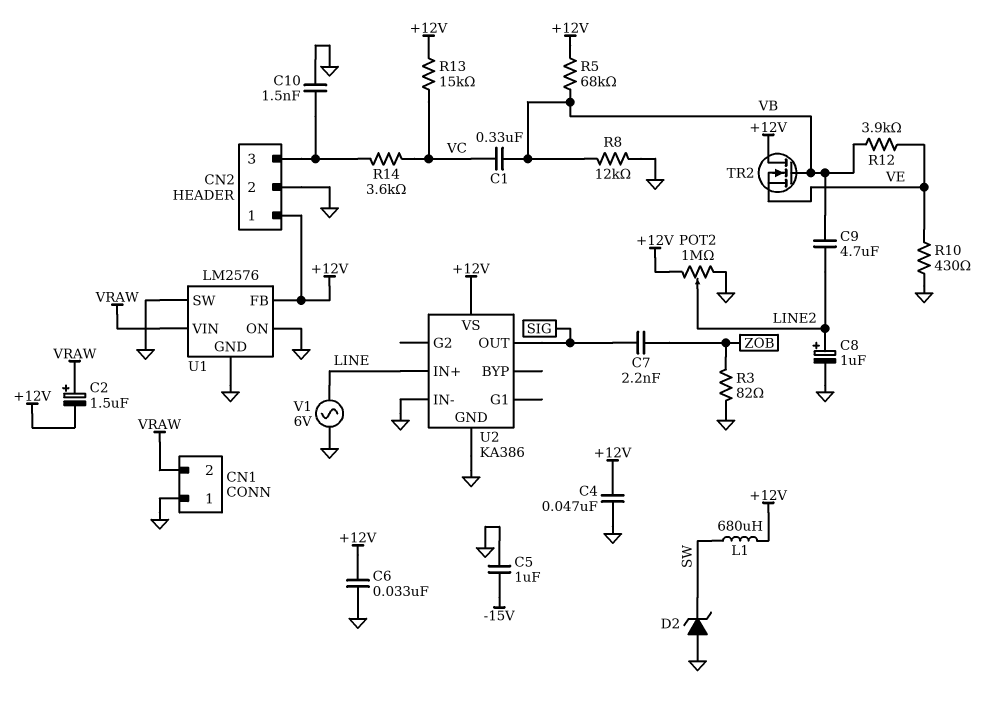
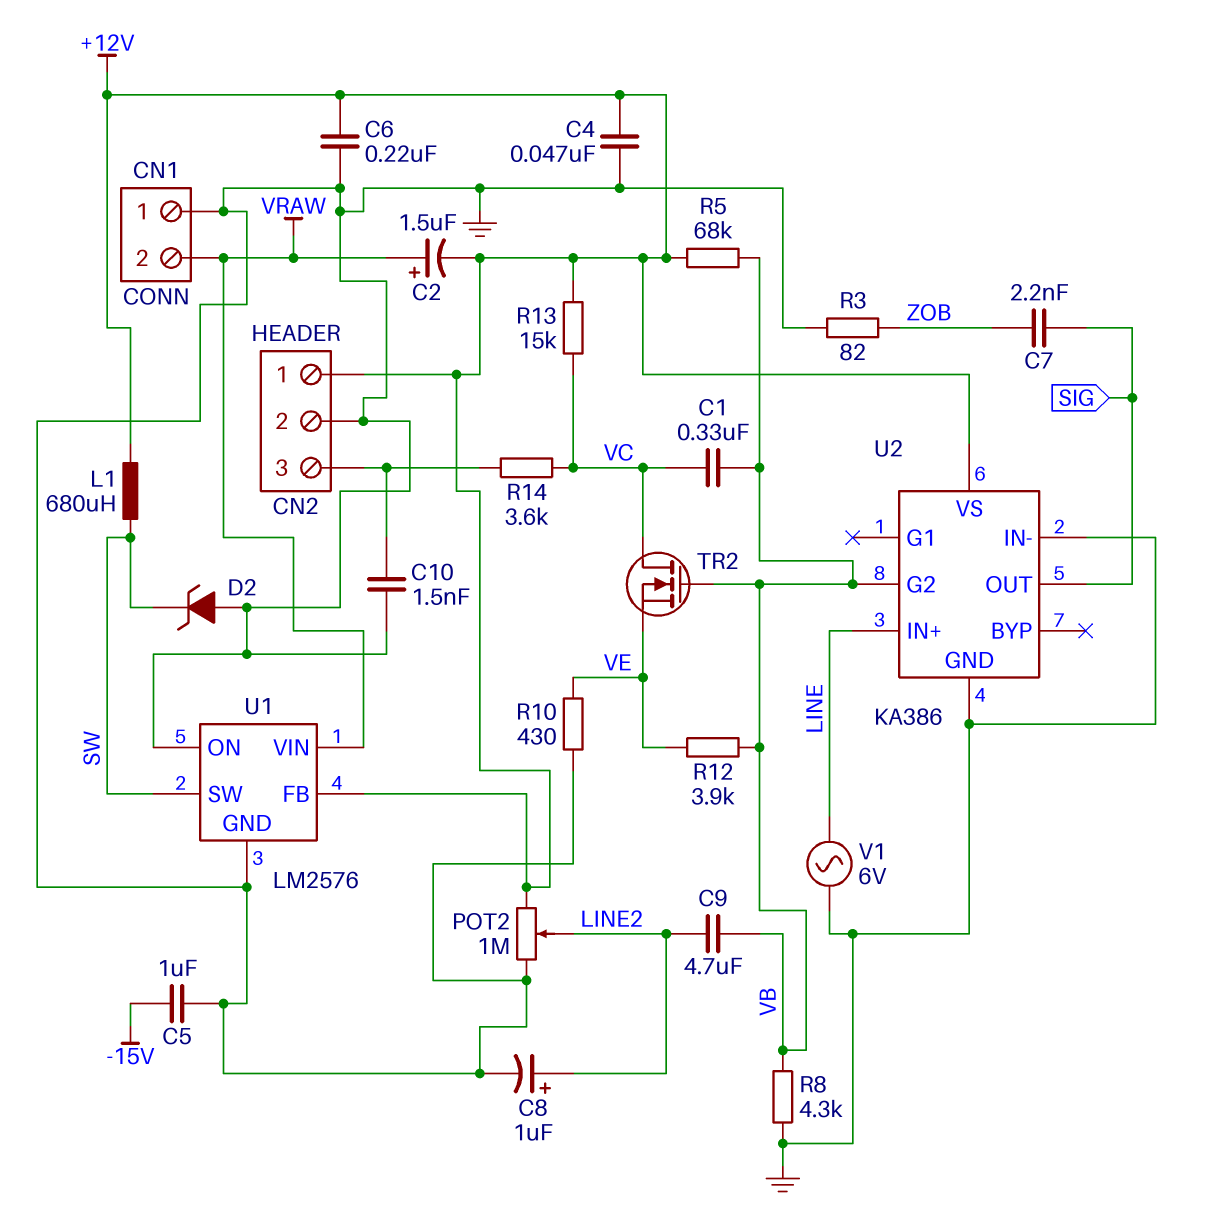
C6: 33nF (+12V, GND) -> 220nF (+12V, GND)
R8: 12k (GND, VB) -> 4.3k (GND, VB)
TR2: NMOS (G VB, D +12V, S VE) -> NMOS (G VB, D VC, S VE)
U1 pin SW: GND -> SW
U2 pin G2: none -> VB

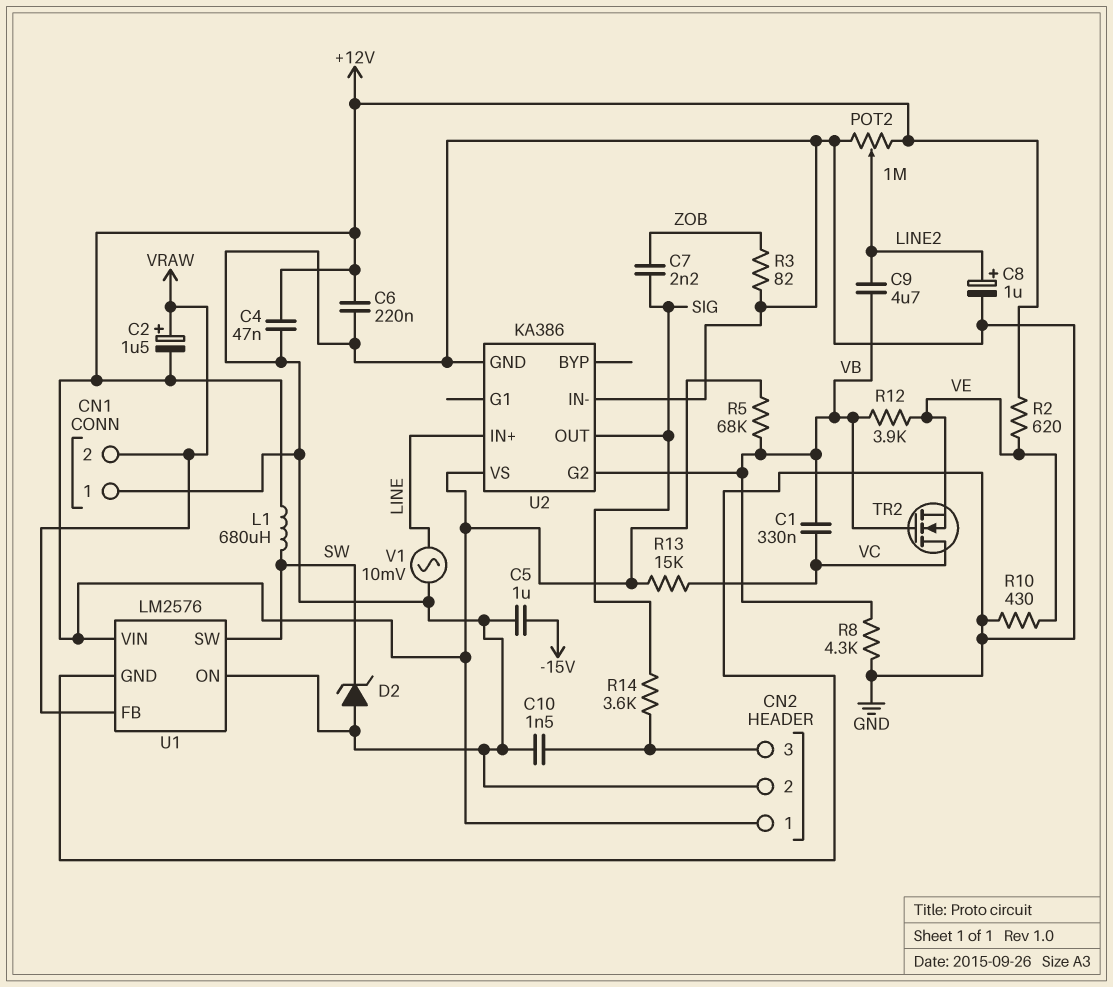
R2: none -> 620 (+12V, VE)
R14: 3.6k (CN2/3, VC) -> 3.6k (CN2/3, SIG)
U1 pin FB: +12V -> VRAW
U1 pin VIN: VRAW -> +12V
V1: AC 6V (GND, LINE) -> AC 10mV (GND, LINE)

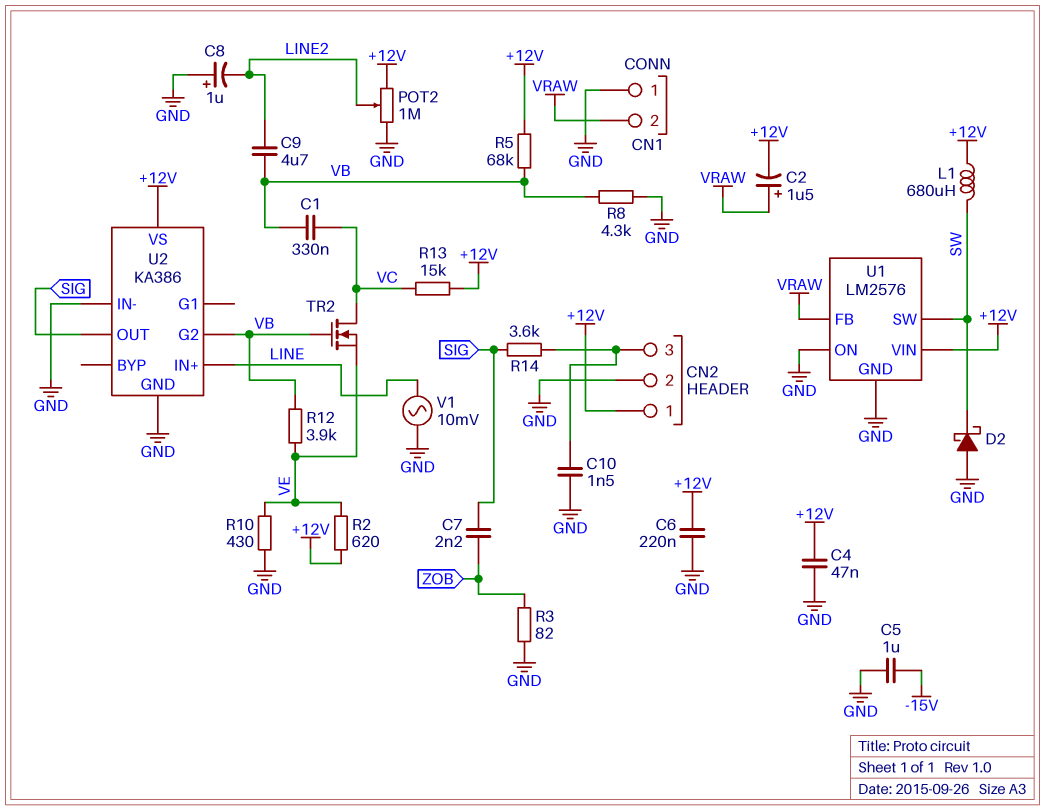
C8: 1uF (plus LINE2, minus GND) -> 1uF (plus GND, minus LINE2)
D2: zener (A GND, K SW) -> schottky (A GND, K SW)

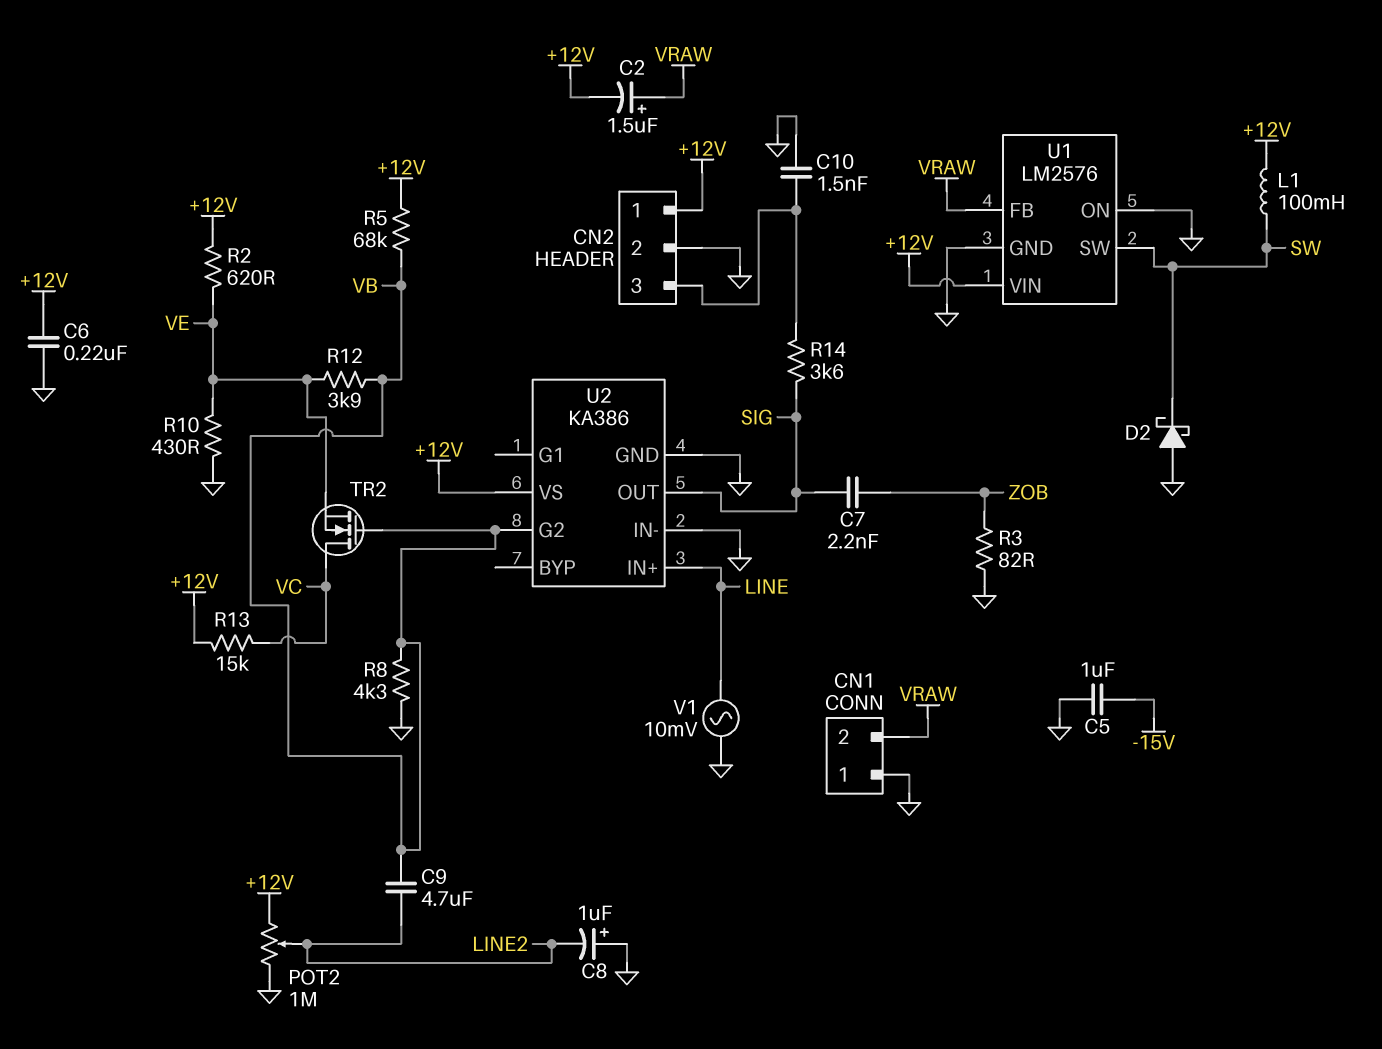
C1: 330nF (VB, VC) -> none
C4: 47nF (+12V, GND) -> none
L1: 680uH (+12V, SW) -> 100mH (+12V, SW)

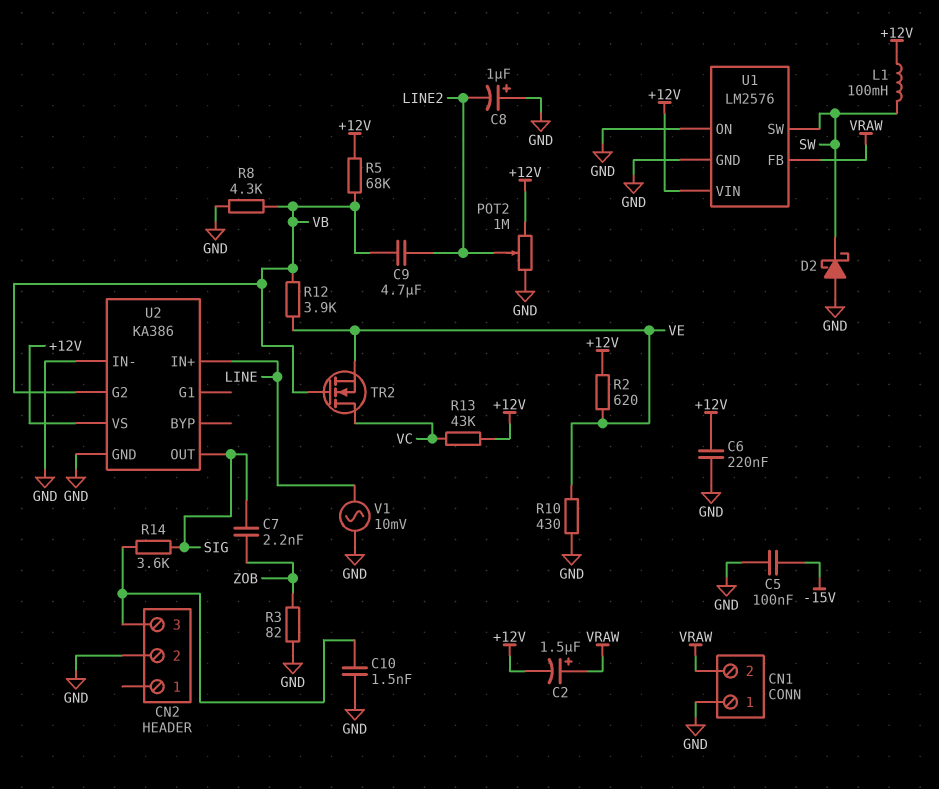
C5: 1uF (-15V, GND) -> 100nF (-15V, GND)
CN2 pin 1: +12V -> none
R13: 15k (+12V, VC) -> 43k (+12V, VC)

